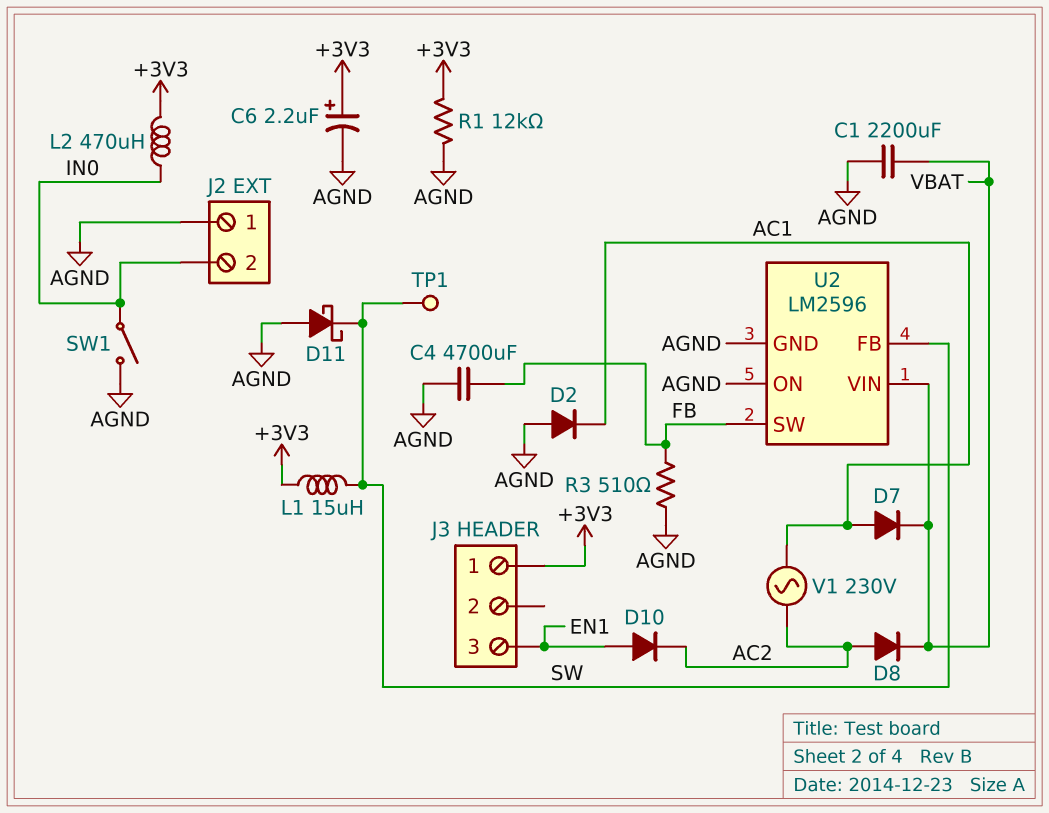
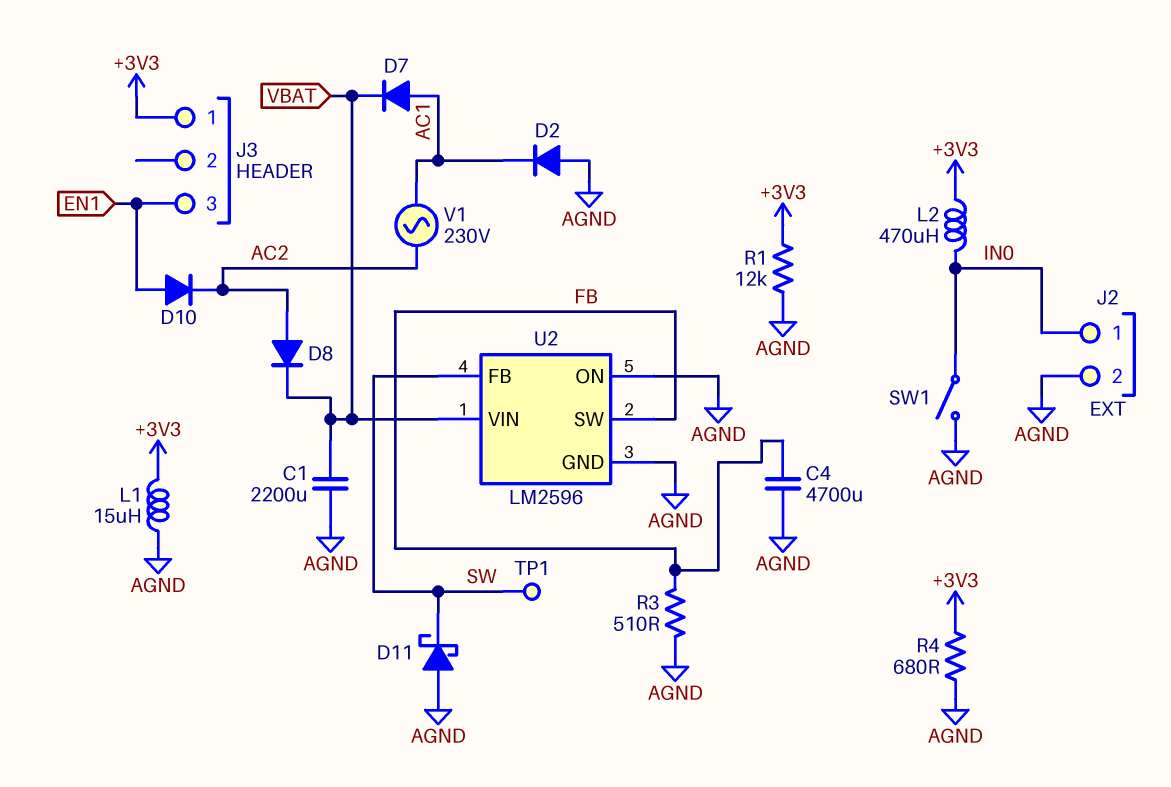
C6: 2.2uF (plus +3V3, minus AGND) -> none
J2 pin 1: AGND -> IN0
J2 pin 2: IN0 -> AGND
L1: 15uH (+3V3, SW) -> 15uH (+3V3, AGND)
R4: none -> 680 (+3V3, AGND)

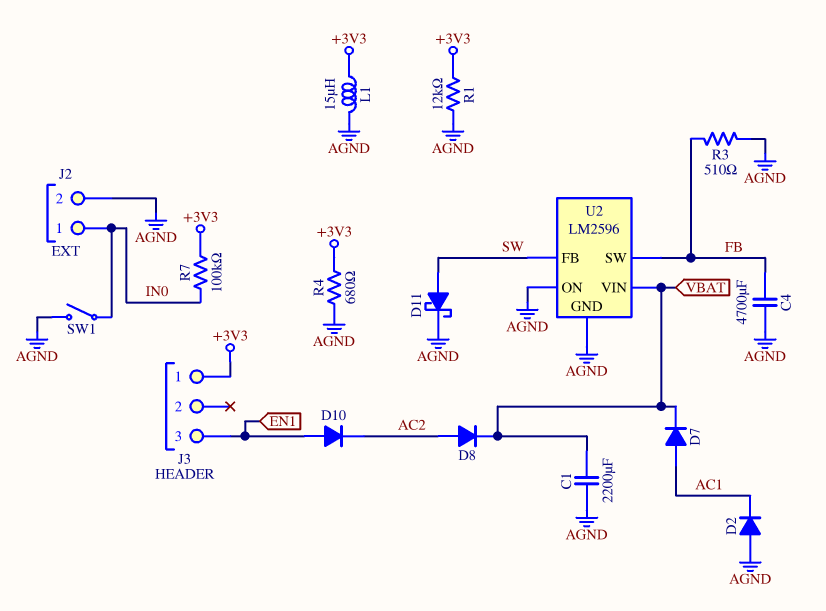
D11: schottky (A AGND, K SW) -> schottky (A SW, K AGND)
L2: 470uH (+3V3, IN0) -> none
R7: none -> 100k (+3V3, IN0)
TP1: test point (SW) -> none
V1: AC 230V (AC1, AC2) -> none

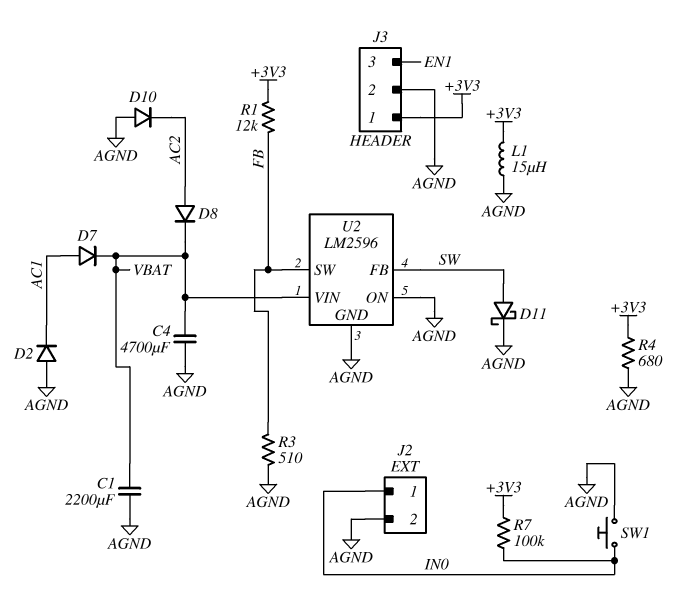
C4: 4700uF (AGND, FB) -> 4700uF (AGND, VBAT)
D10: diode (A EN1, K AC2) -> diode (A AGND, K AC2)
J3 pin 2: none -> AGND
R1: 12k (+3V3, AGND) -> 12k (+3V3, FB)
SW1: switch (AGND, IN0) -> button (AGND, IN0)

